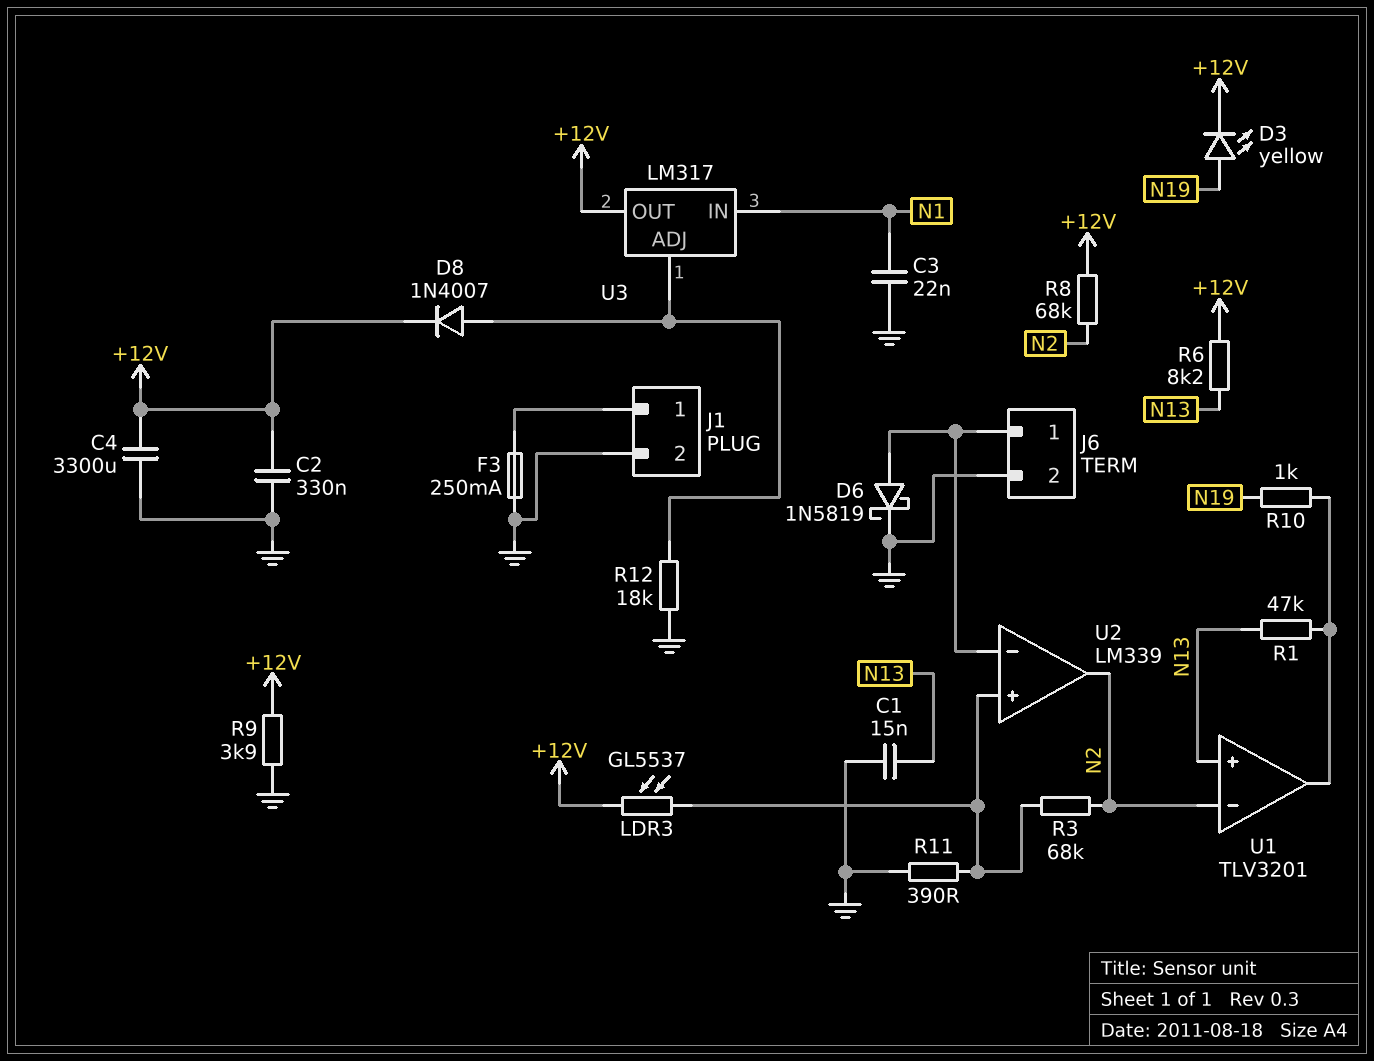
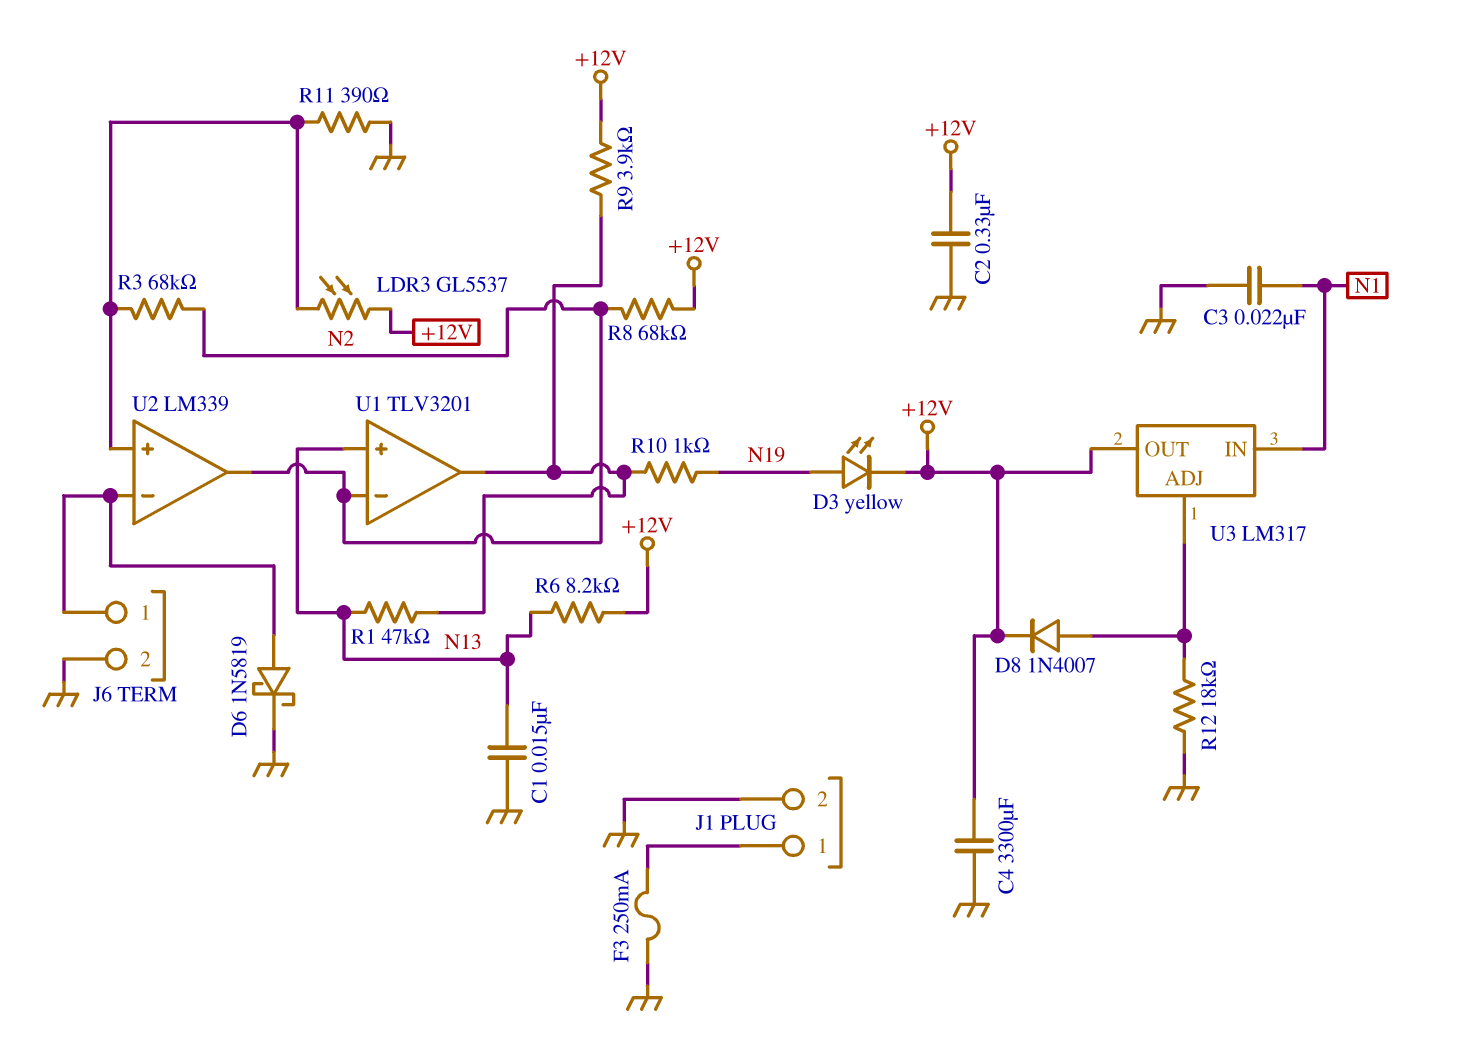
R9: 3.9k (+12V, GND) -> 3.9k (+12V, U1/out)

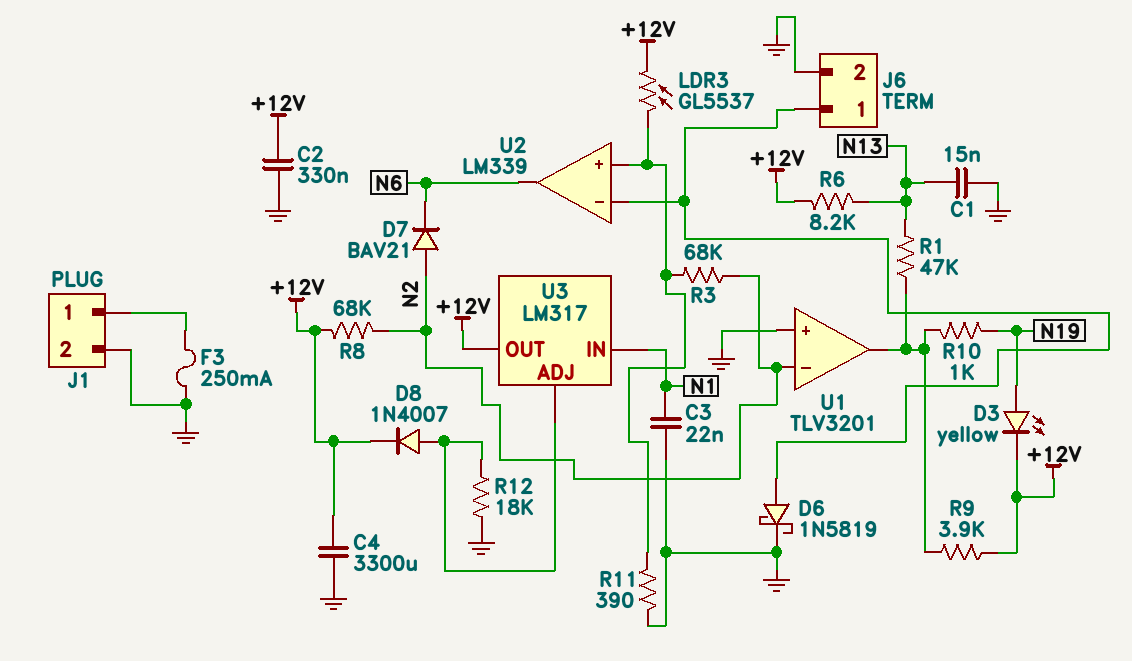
D7: none -> diode BAV21 (A N2, K N6)
U1 pin in+: N13 -> GND
U2 pin out: N2 -> N6

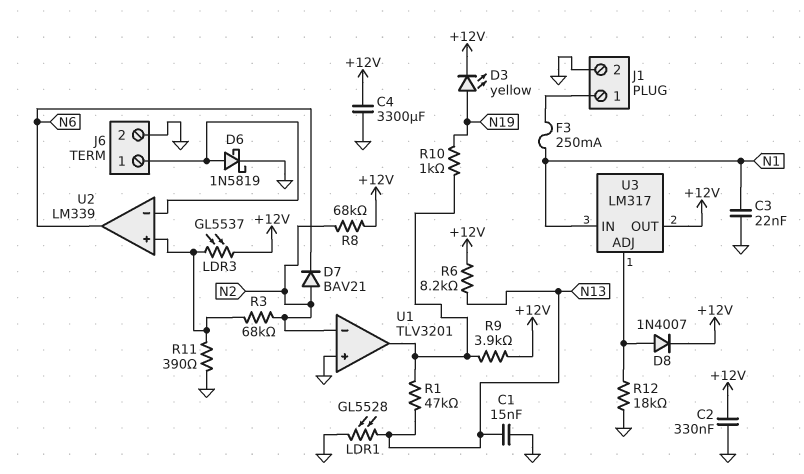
F3: 250mA (GND, J1/1) -> 250mA (J1/1, N1)
LDR1: none -> GL5528 (GND, N13)

